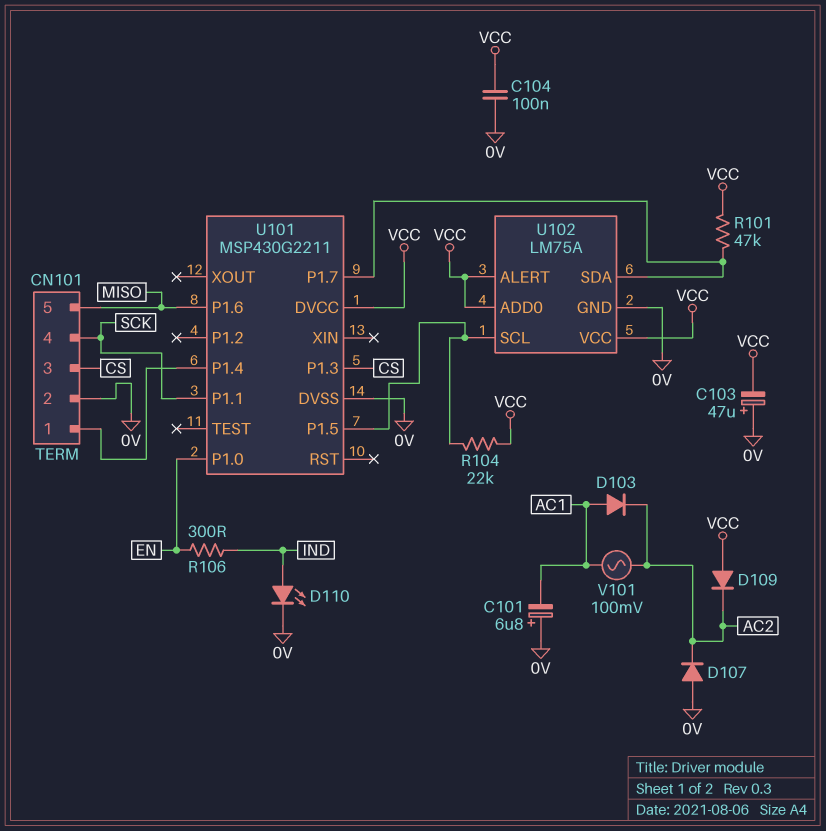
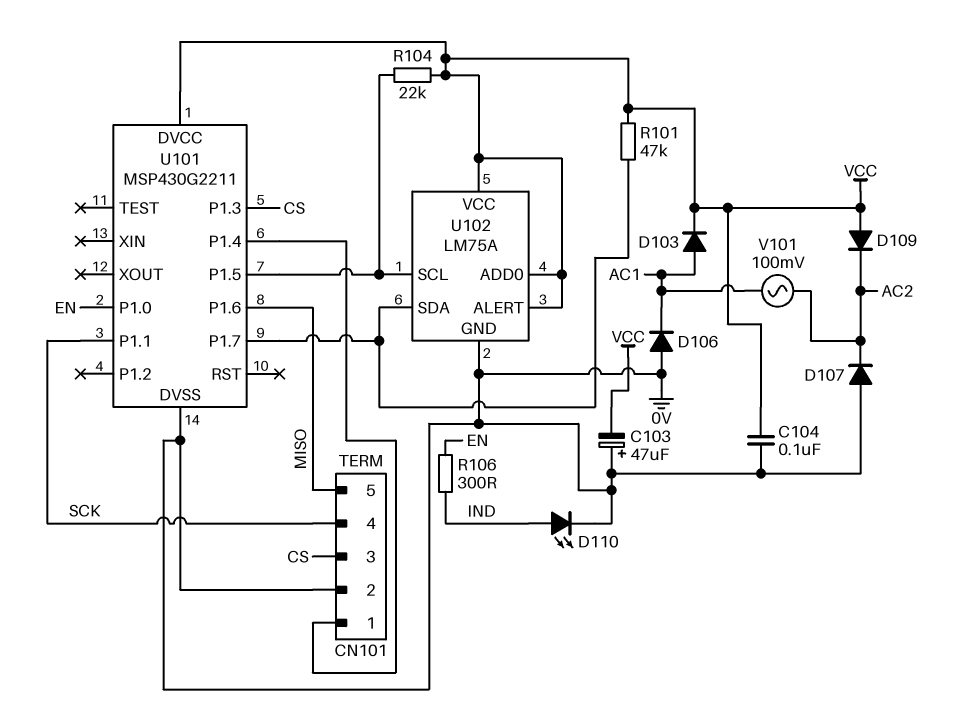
C101: 6.8uF (plus 0V, minus AC1) -> none
D103: diode (A AC1, K AC2) -> diode (A AC1, K VCC)
D106: none -> diode (A 0V, K AC1)

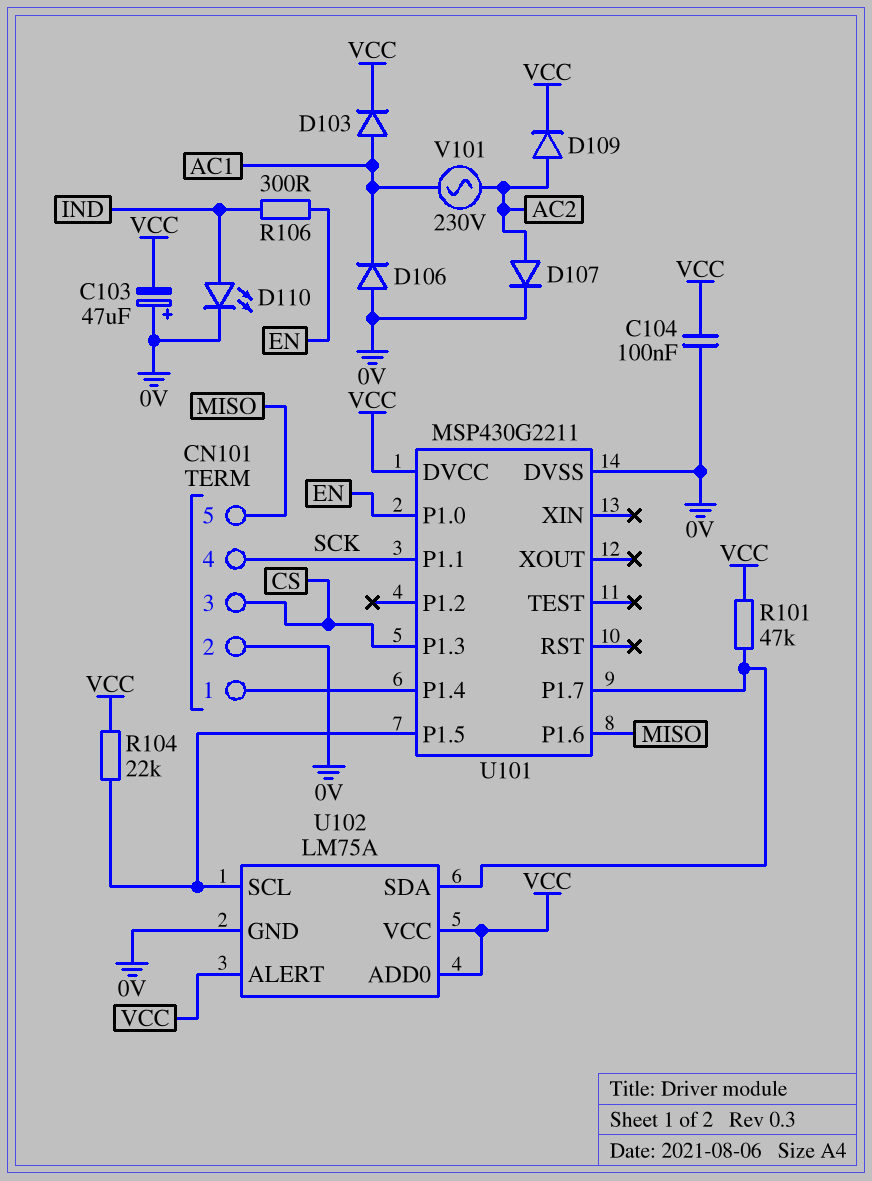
D107: diode (A 0V, K AC2) -> diode (A AC2, K 0V)
D109: diode (A VCC, K AC2) -> diode (A AC2, K VCC)
V101: AC 100mV (AC1, AC2) -> AC 230V (AC1, AC2)

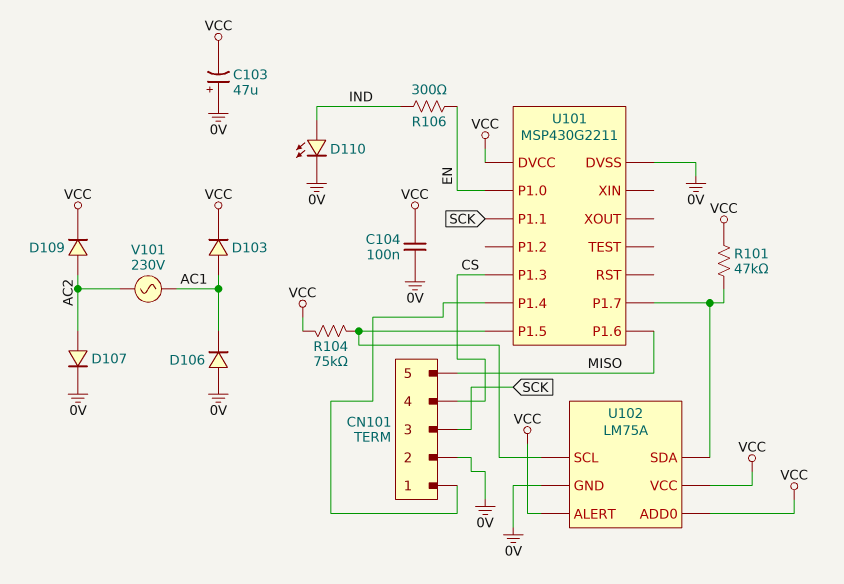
CN101 pin 3: CS -> SCK
CN101 pin 4: SCK -> CS
R104: 22k (U101/P1.5, VCC) -> 75k (U101/P1.5, VCC)

